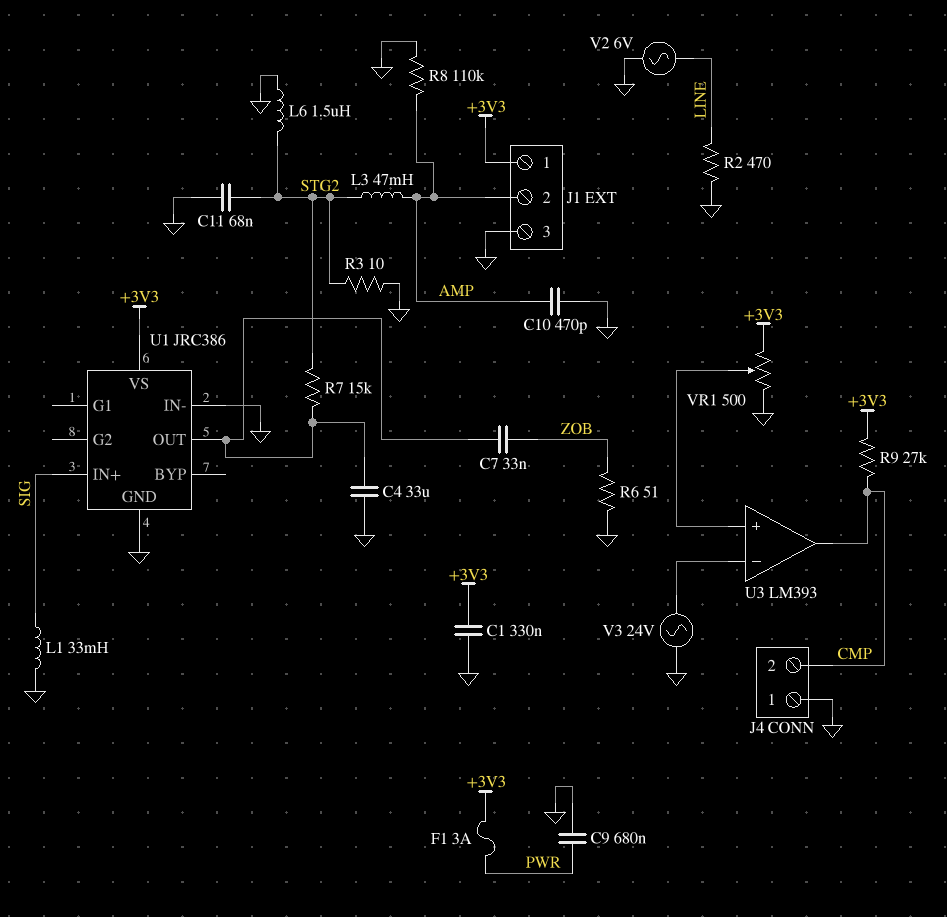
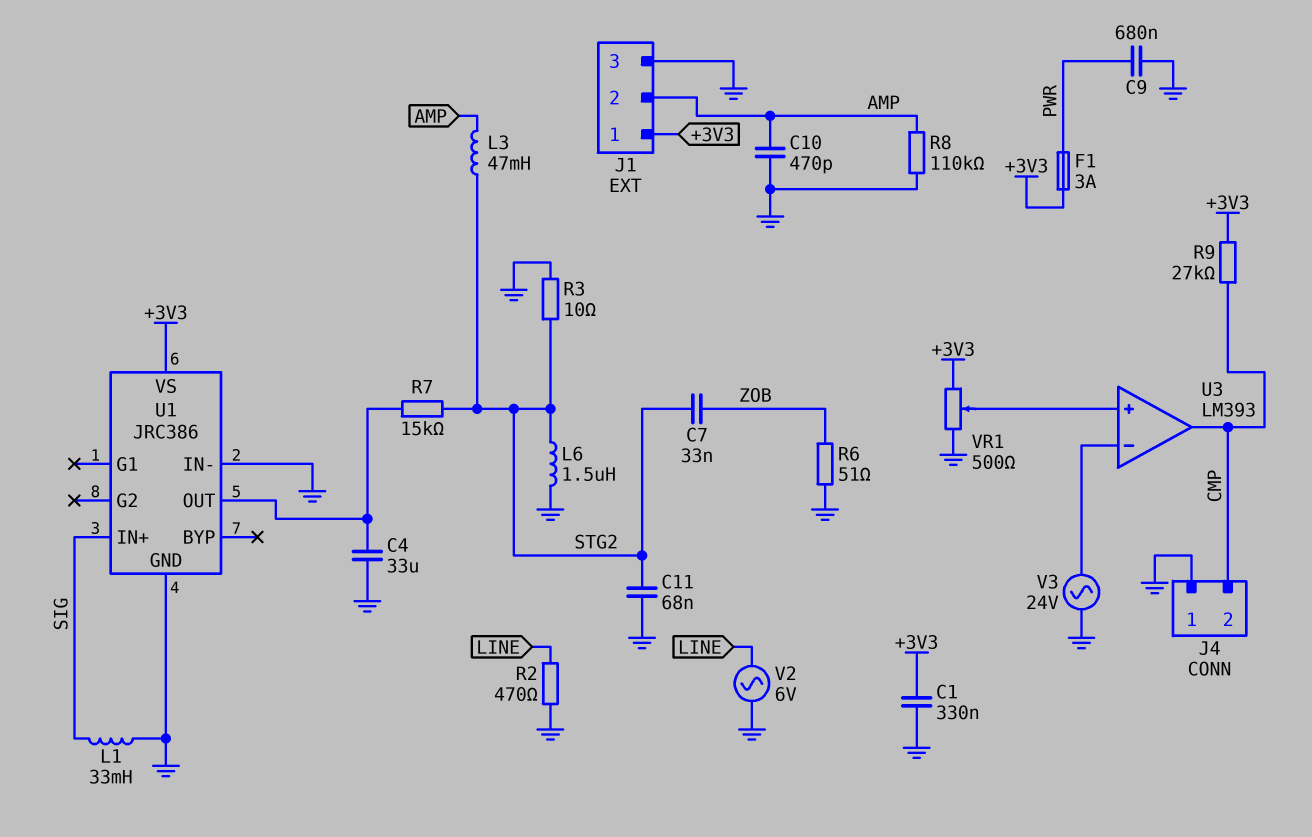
C7: 33nF (U1/OUT, ZOB) -> 33nF (STG2, ZOB)

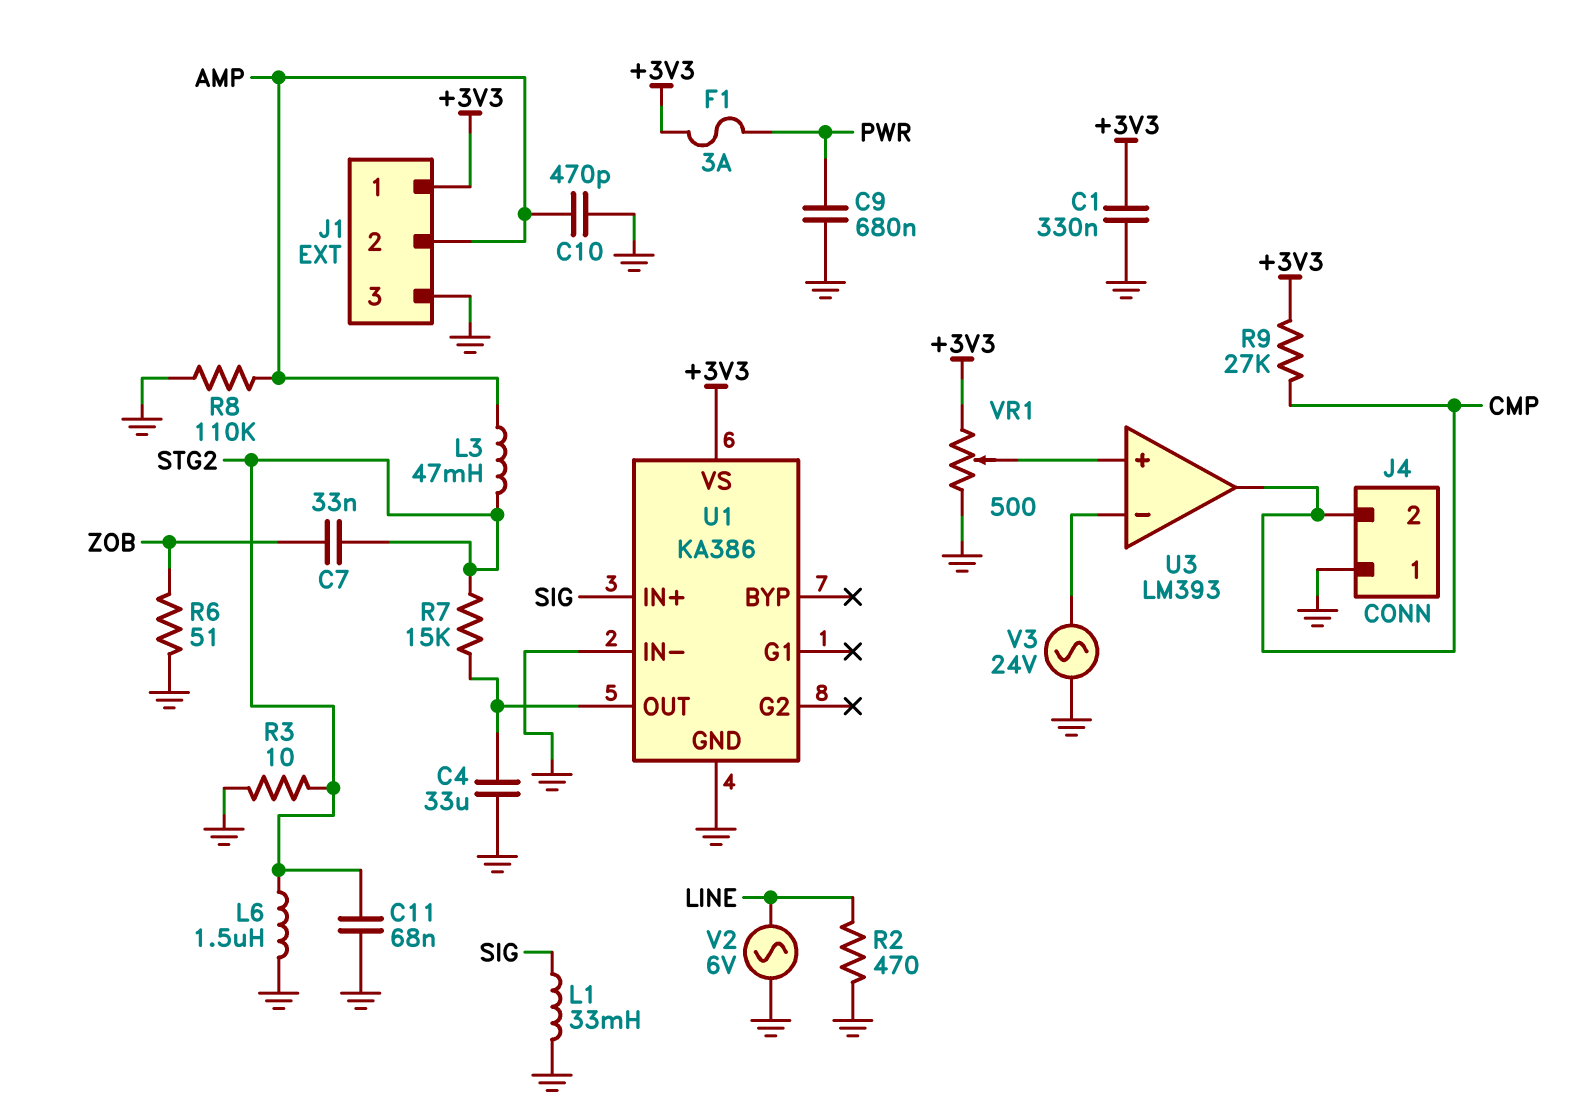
U1: JRC386 -> KA386

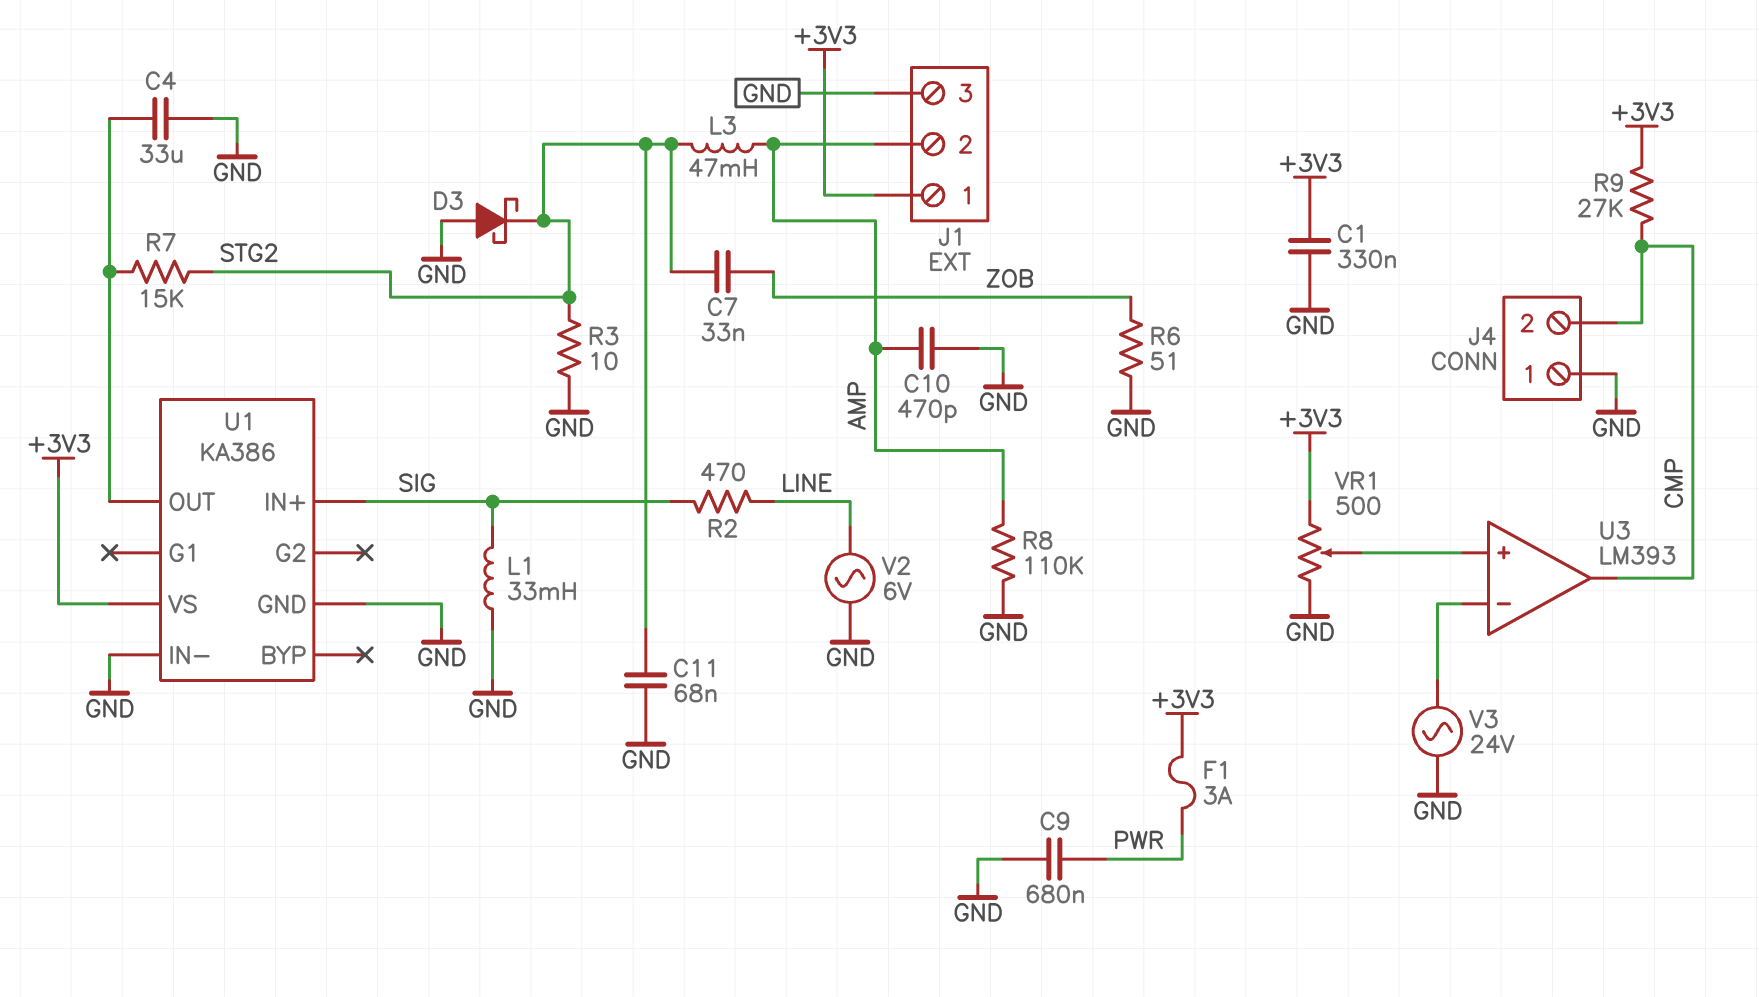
D3: none -> schottky (A GND, K STG2)
L6: 1.5uH (GND, STG2) -> none
R2: 470 (GND, LINE) -> 470 (LINE, SIG)

